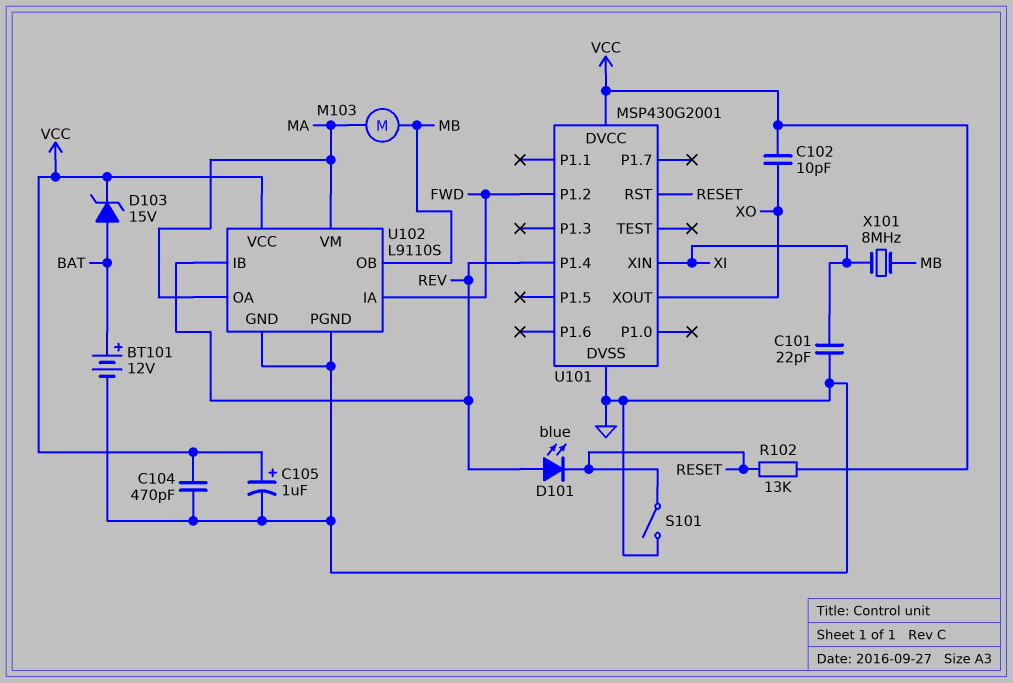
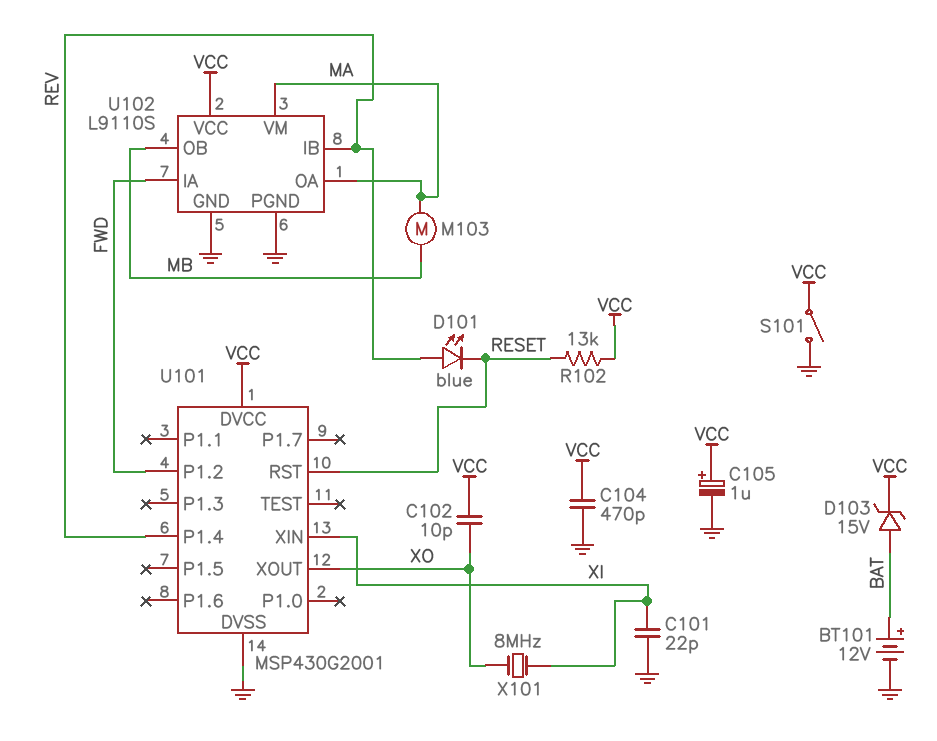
S101: switch (GND, RESET) -> switch (GND, VCC)
X101: 8MHz (MB, XI) -> 8MHz (XI, XO)

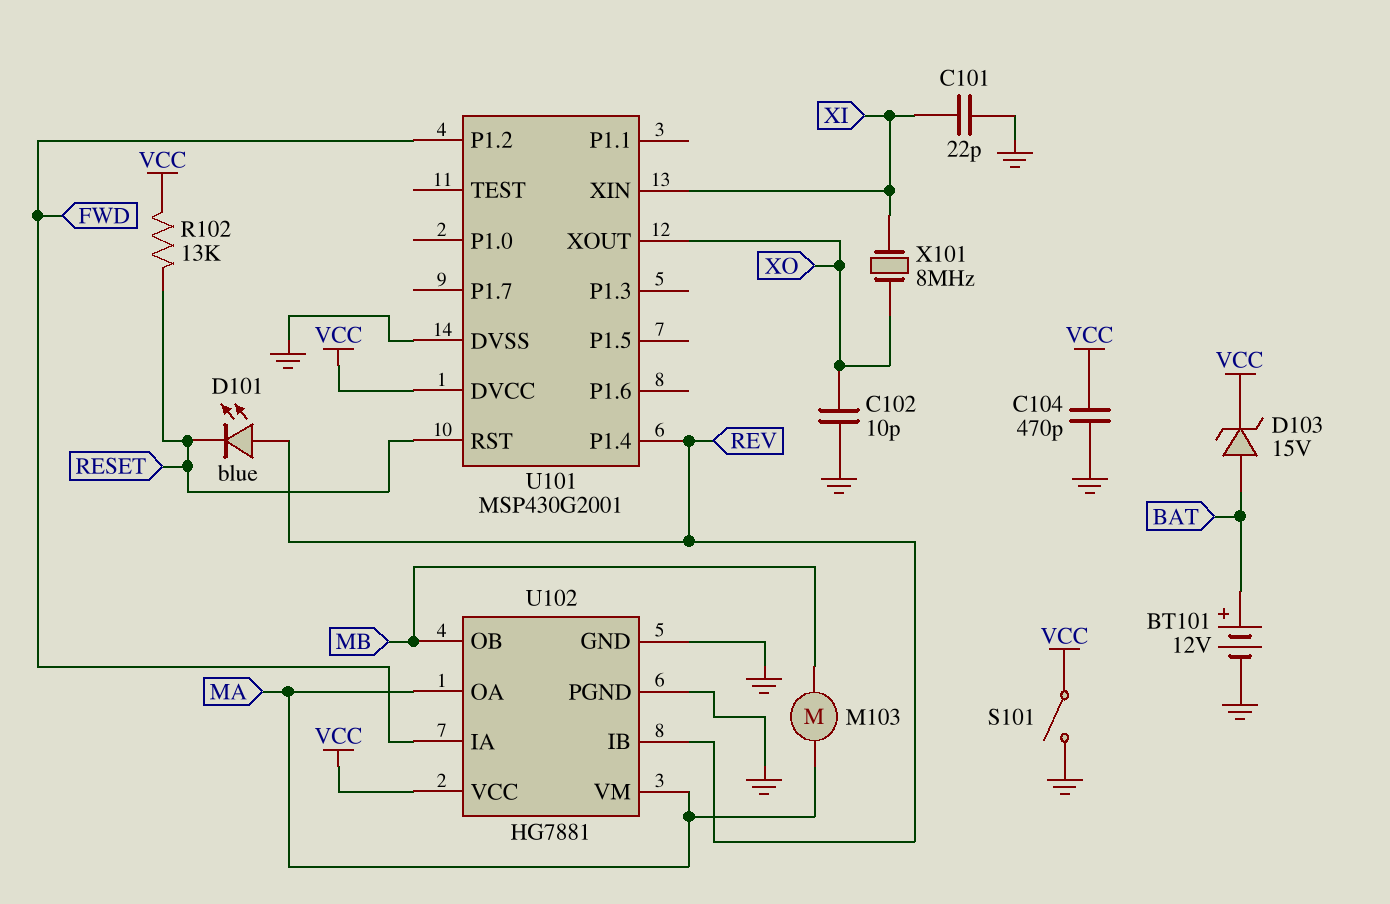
C102: 10pF (VCC, XO) -> 10pF (GND, XO)
C105: 1uF (plus VCC, minus GND) -> none
U102: L9110S -> HG7881

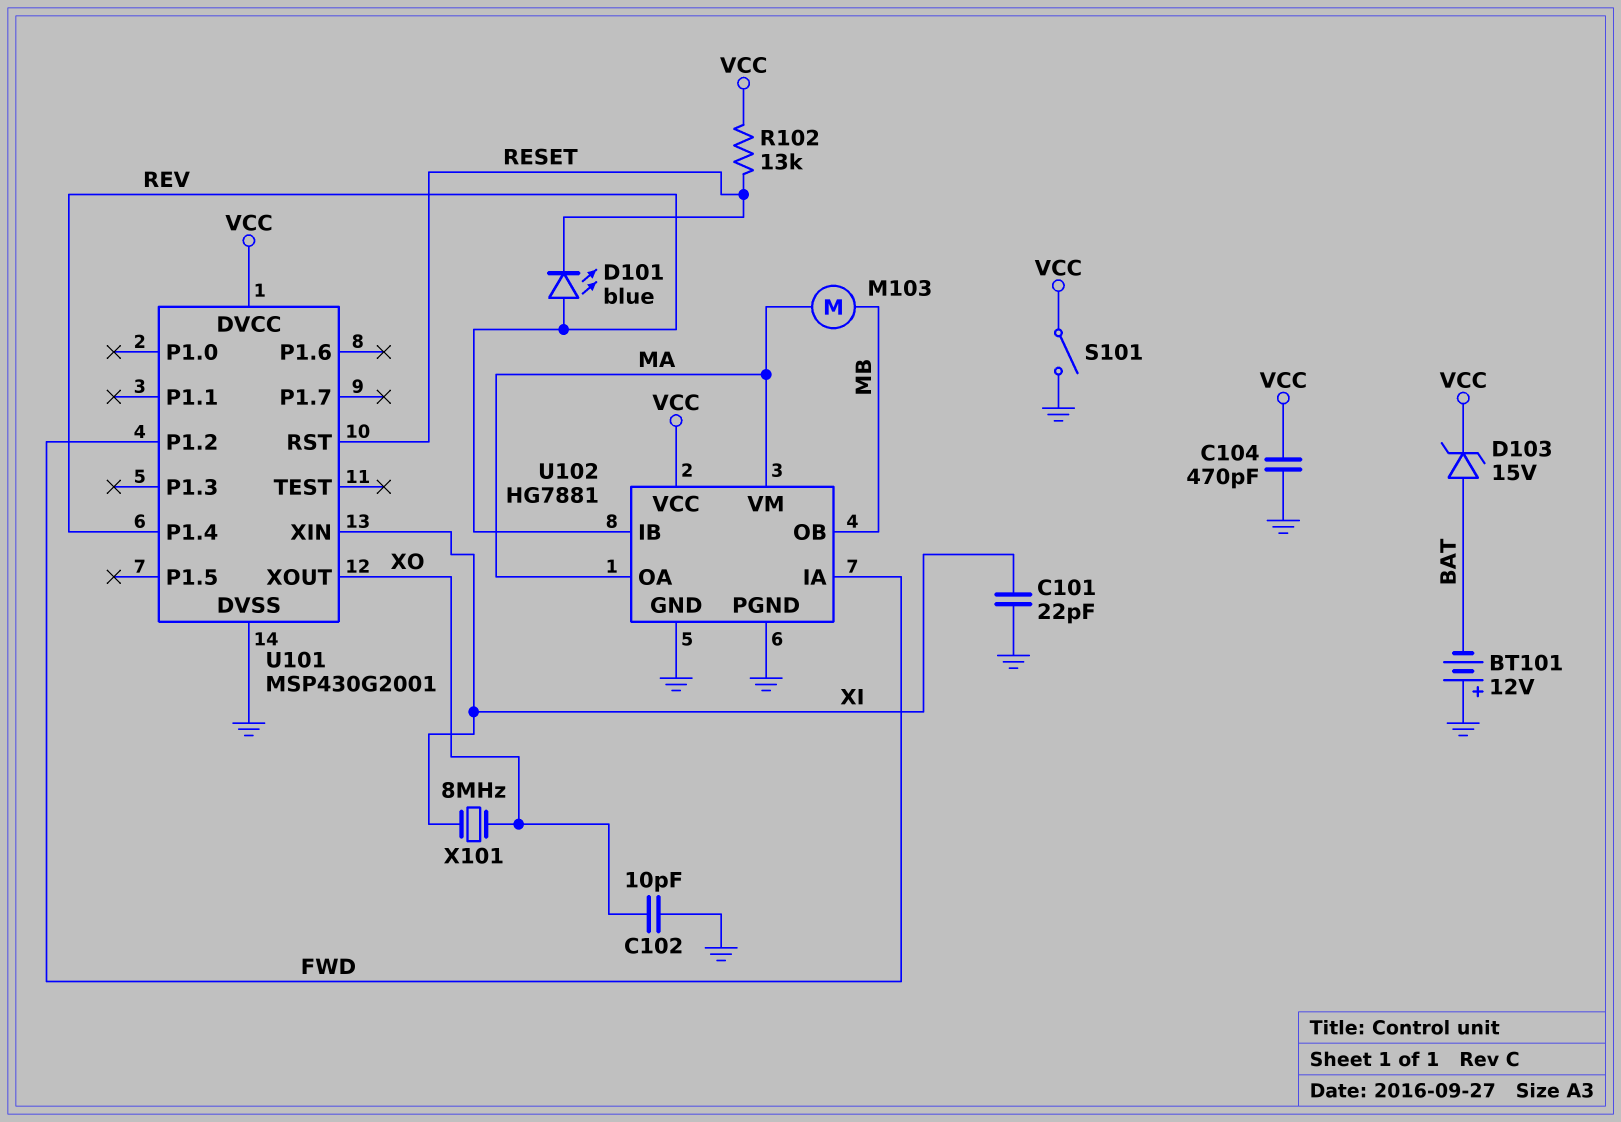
BT101: 12V (plus BAT, minus GND) -> 12V (plus GND, minus BAT)

